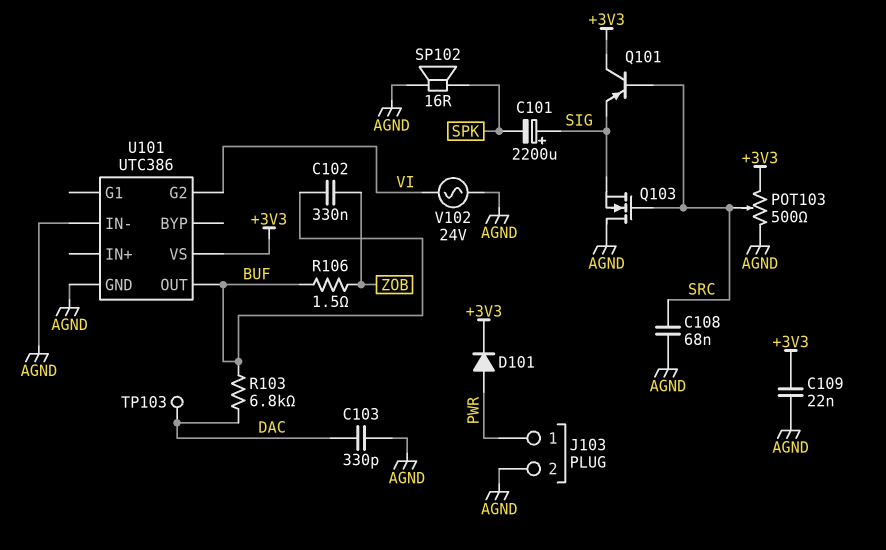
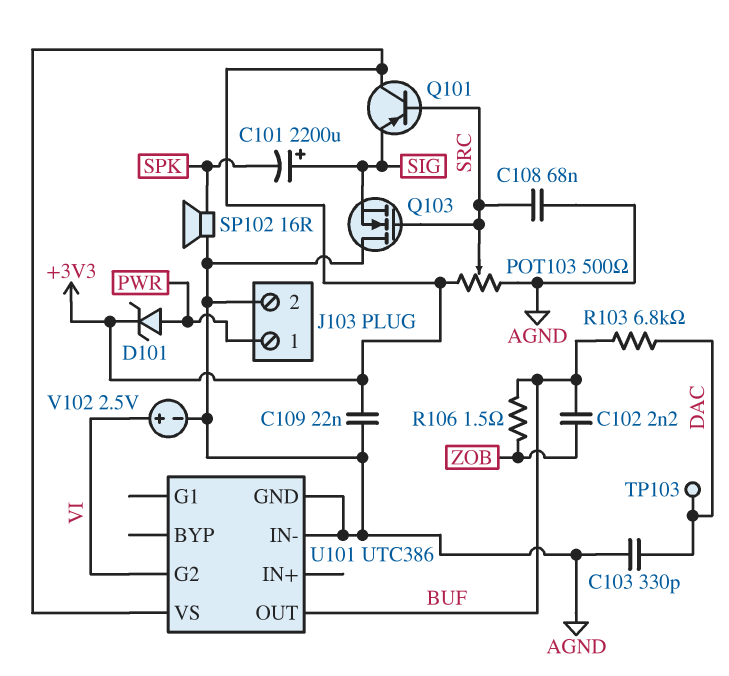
C102: 330nF (BUF, ZOB) -> 2.2nF (BUF, ZOB)
D101: diode (A PWR, K +3V3) -> zener (A PWR, K +3V3)
V102: AC 24V (AGND, VI) -> 2.5V (plus VI, minus AGND)

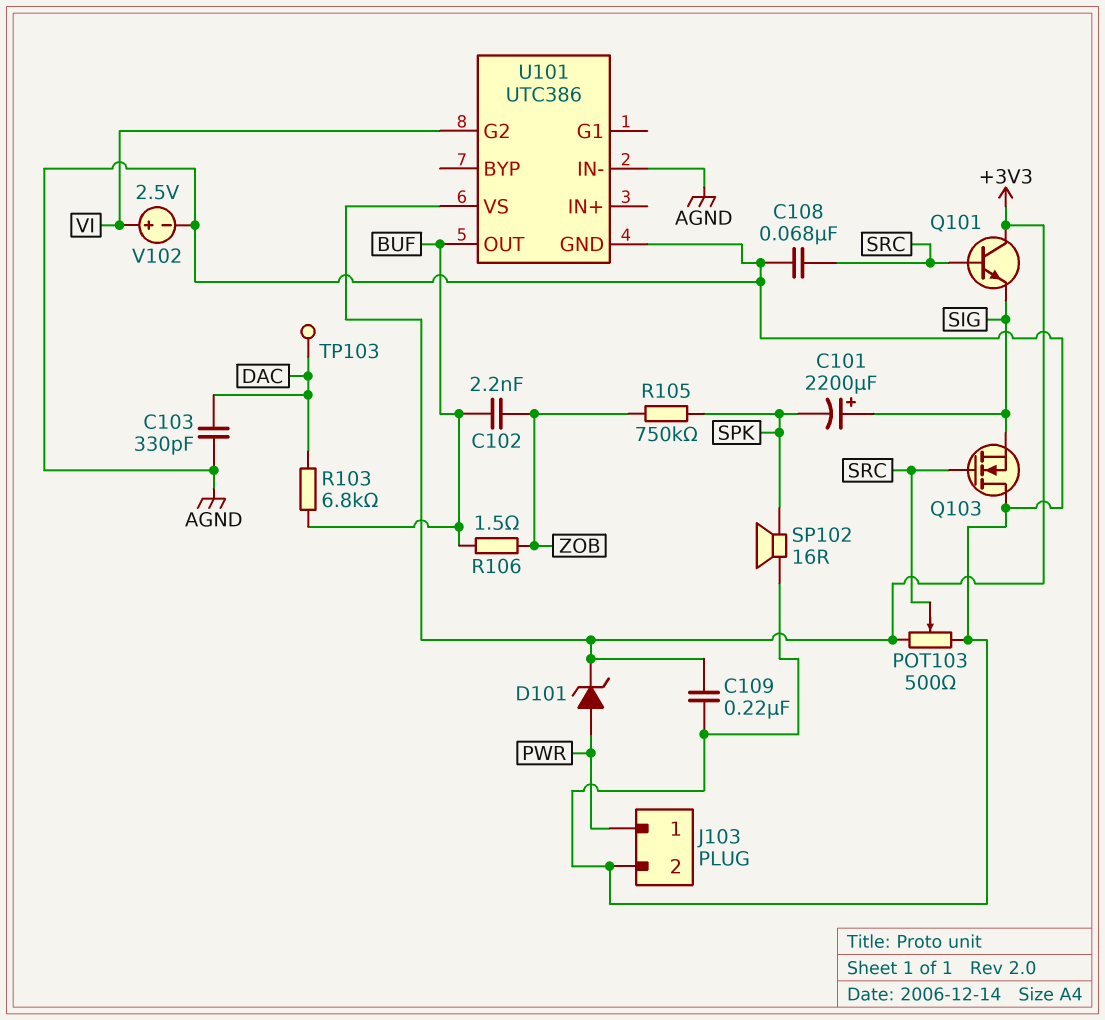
C109: 22nF (+3V3, AGND) -> 220nF (+3V3, AGND)
Q101: PNP (B SRC, C +3V3, E SIG) -> NPN (B SRC, C +3V3, E SIG)
R105: none -> 750k (SPK, ZOB)

